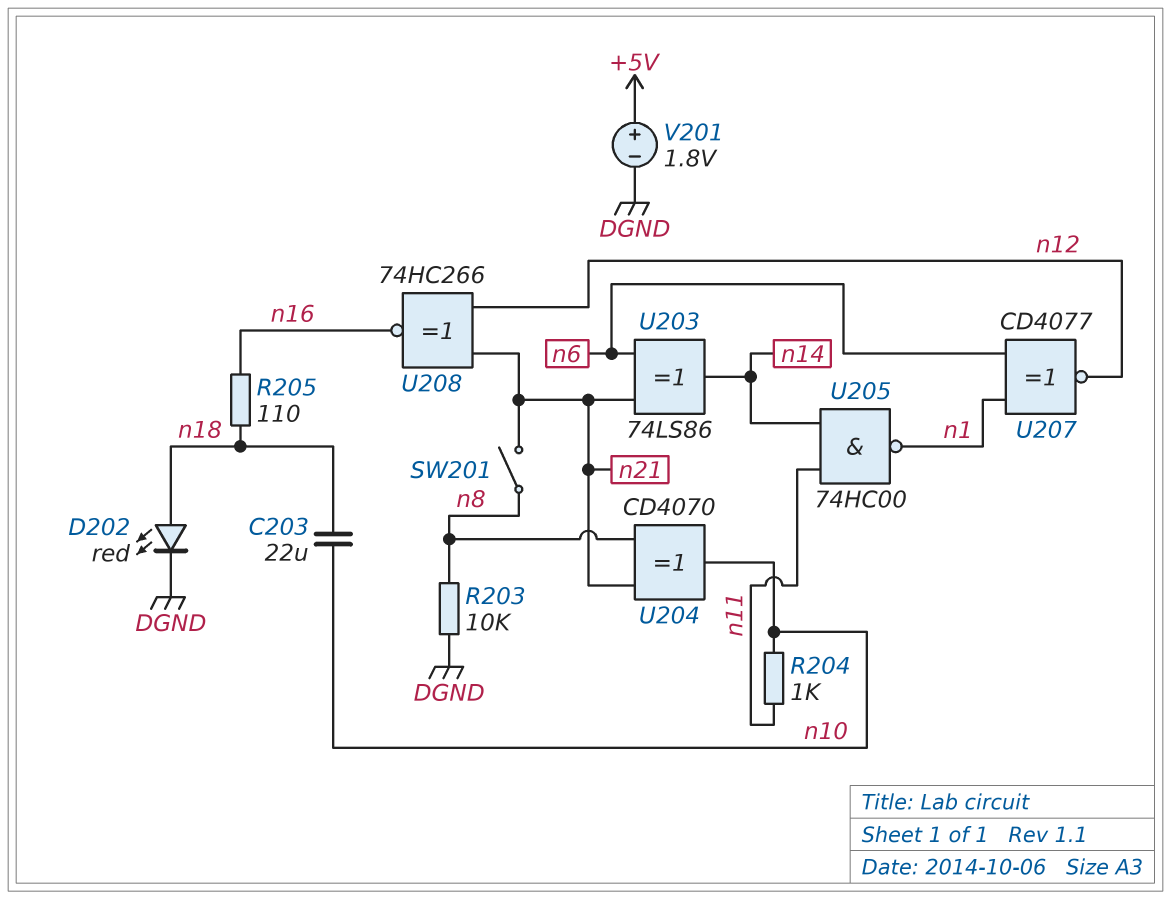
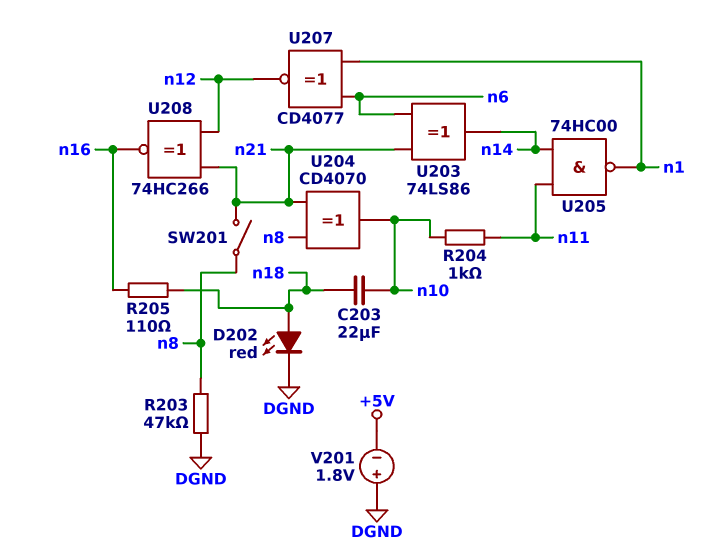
R203: 10k (DGND, n8) -> 47k (DGND, n8)
V201: 1.8V (plus +5V, minus DGND) -> 1.8V (plus DGND, minus +5V)

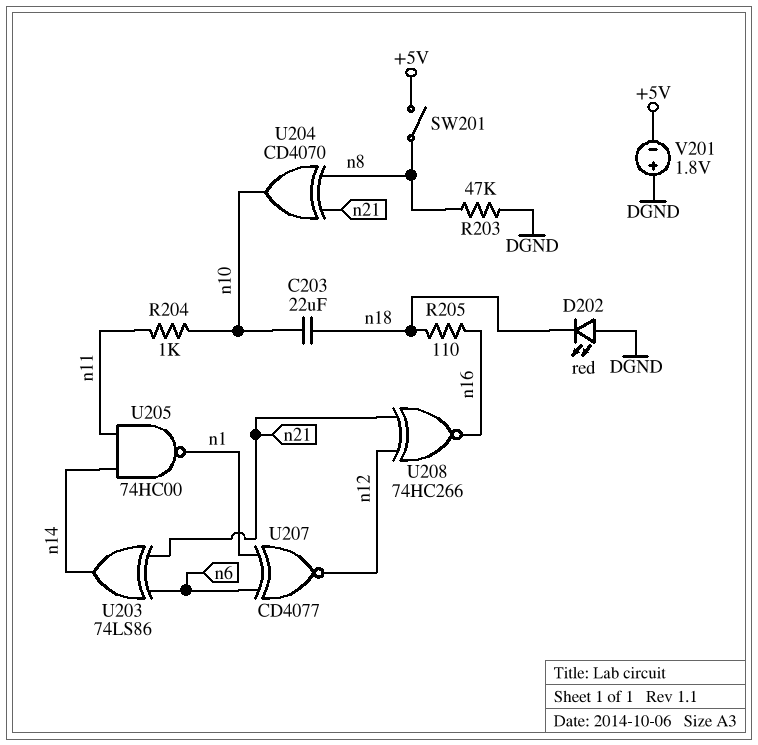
D202: LED red (A n18, K DGND) -> LED red (A DGND, K n18)
SW201: switch (n8, n21) -> switch (+5V, n8)

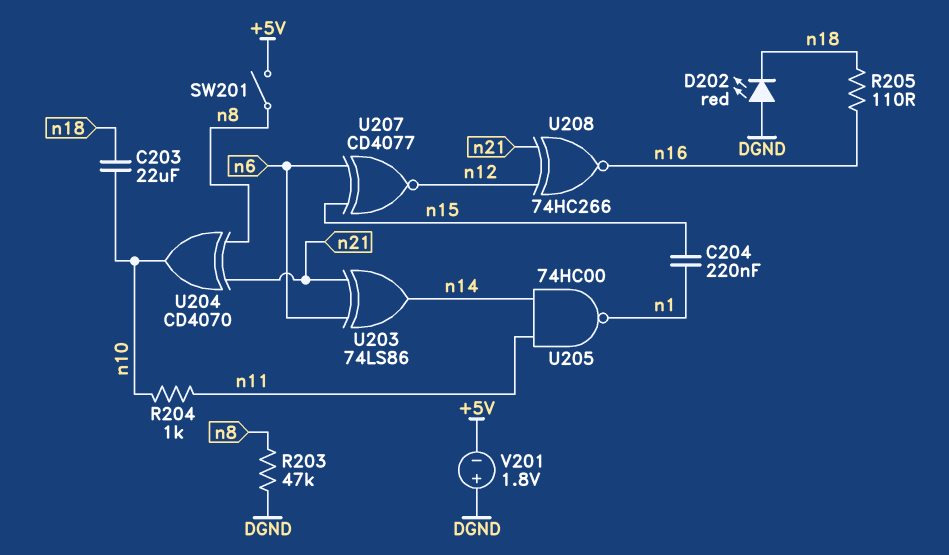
C204: none -> 220nF (n1, n15)
U207: XNOR CD4077 (in n1, in n6, out n12) -> XNOR CD4077 (in n6, in n15, out n12)

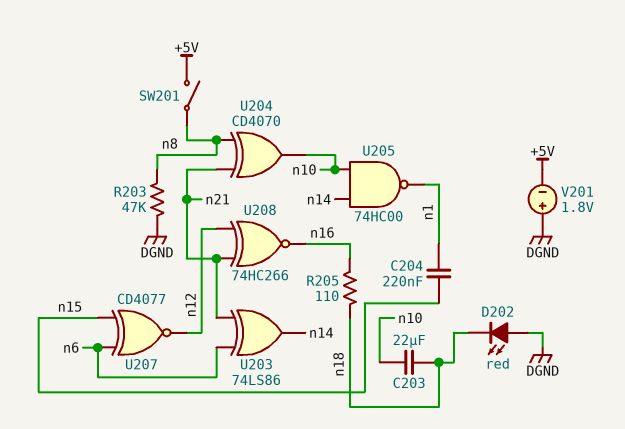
R204: 1k (n10, n11) -> none
U205: NAND 74HC00 (in n11, in n14, out n1) -> NAND 74HC00 (in n10, in n14, out n1)

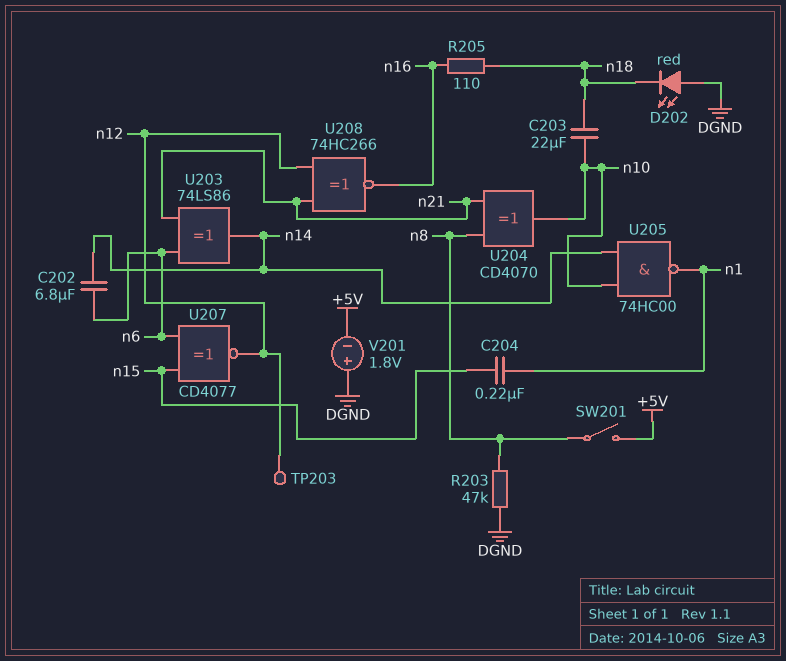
C202: none -> 6.8uF (n6, n14)
TP203: none -> test point (n12)

